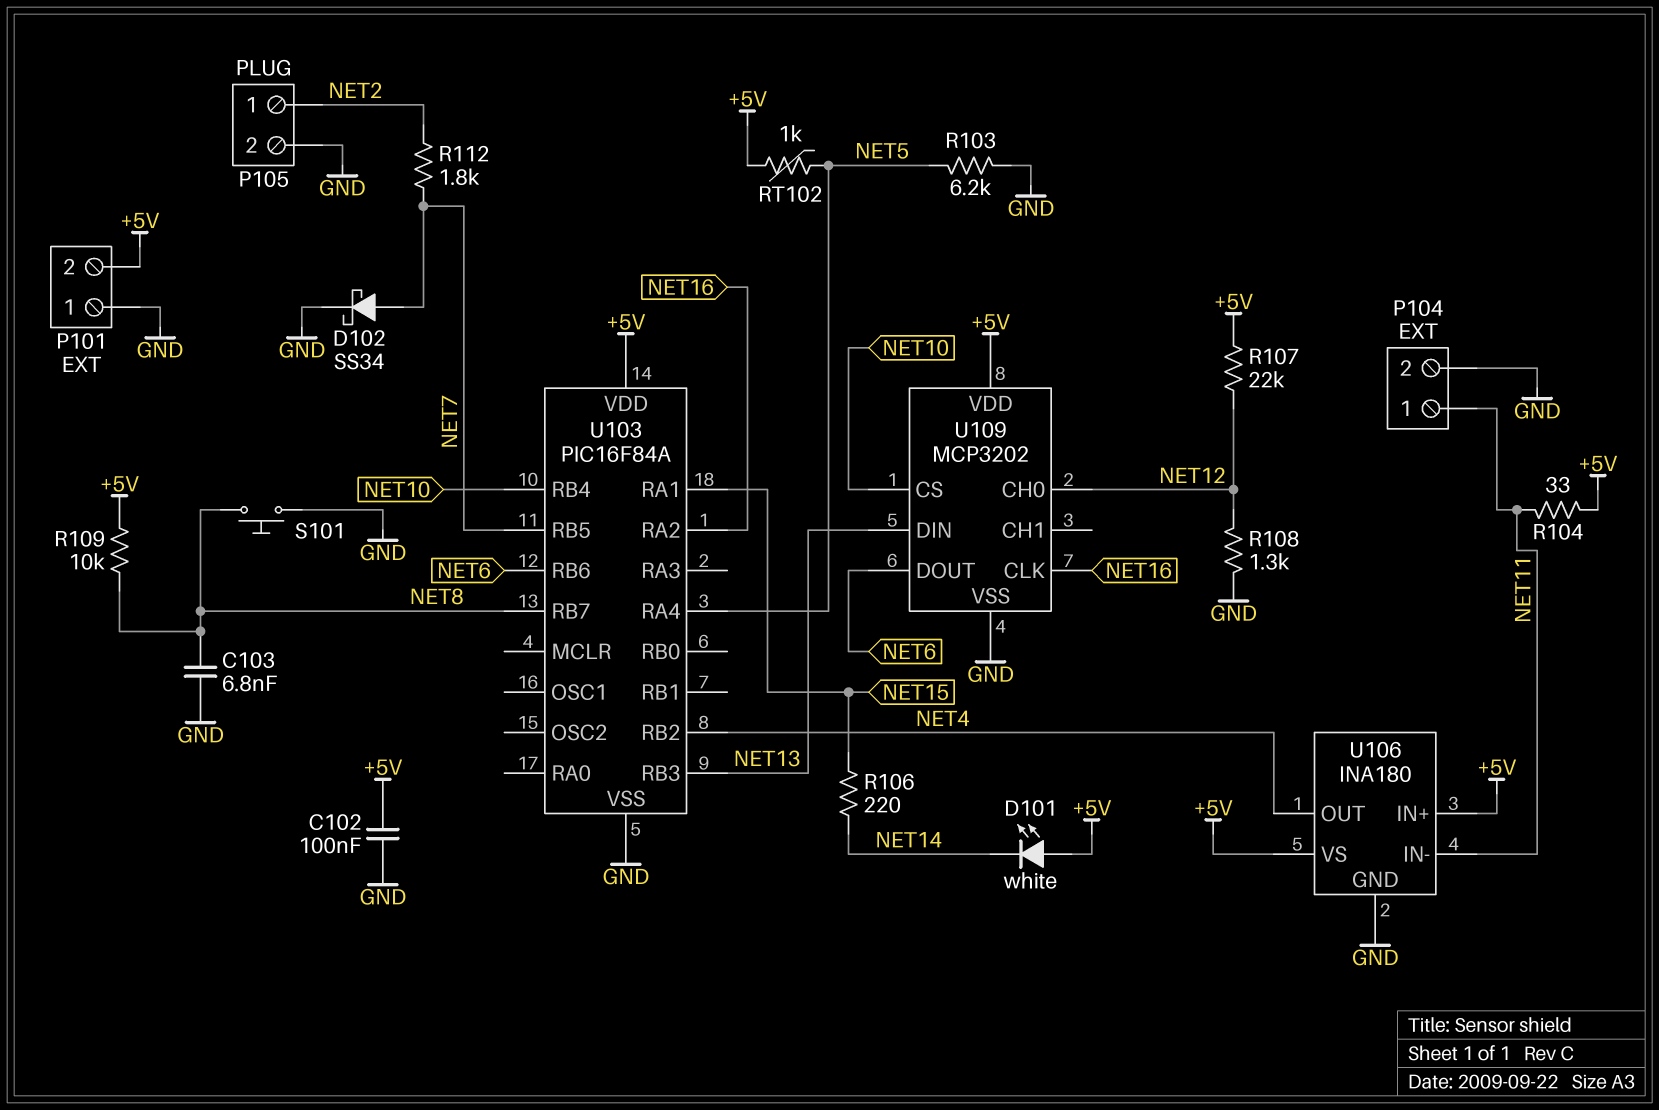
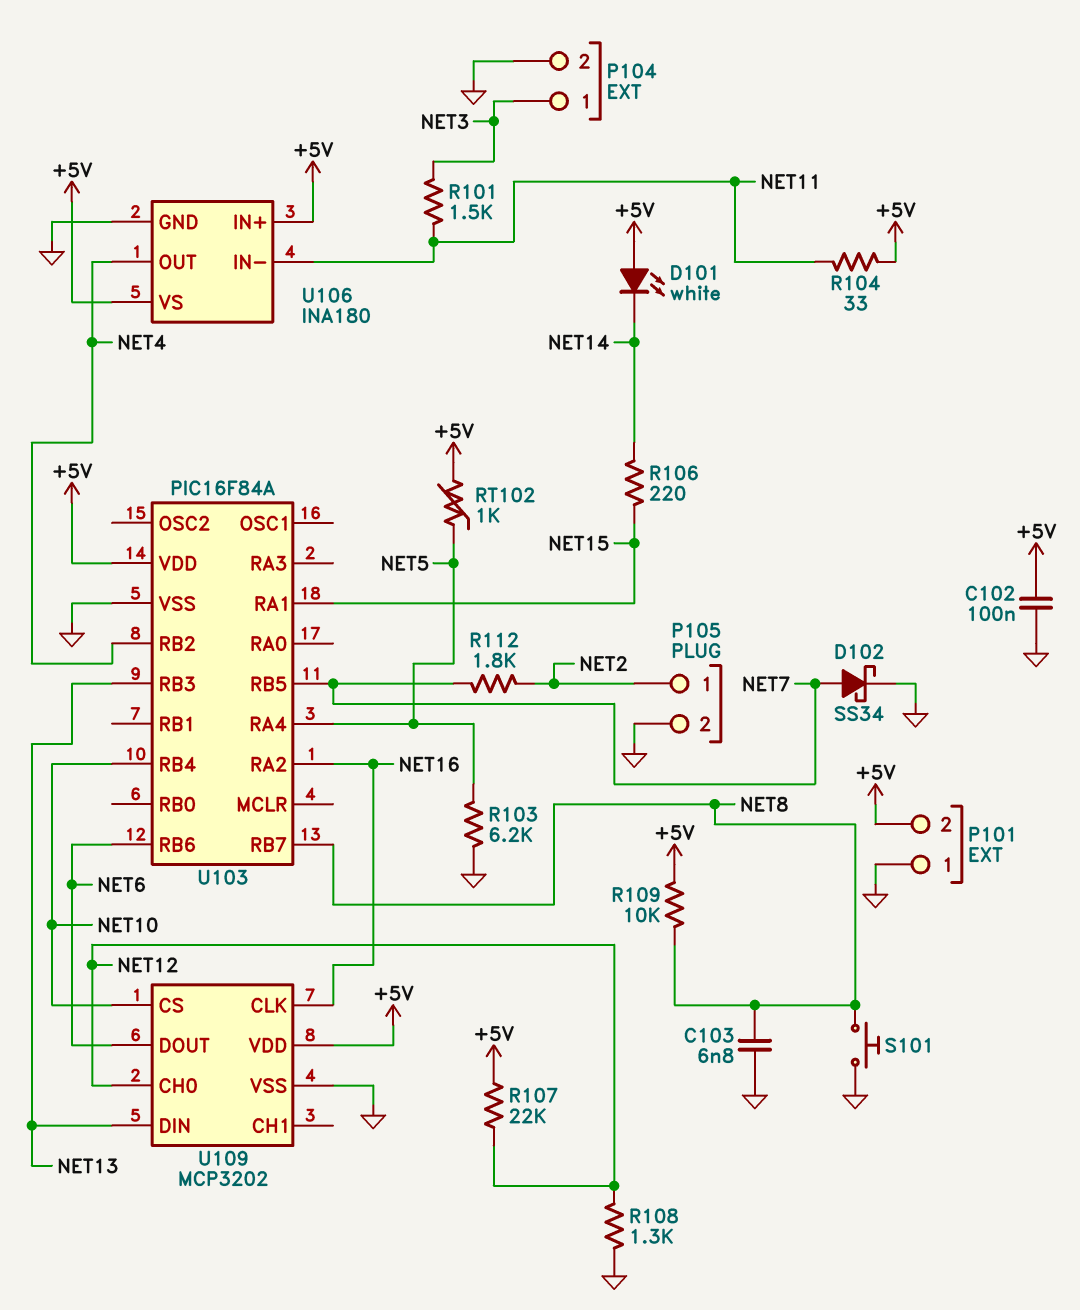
P104 pin 1: NET11 -> NET3
R101: none -> 1.5k (NET3, NET11)

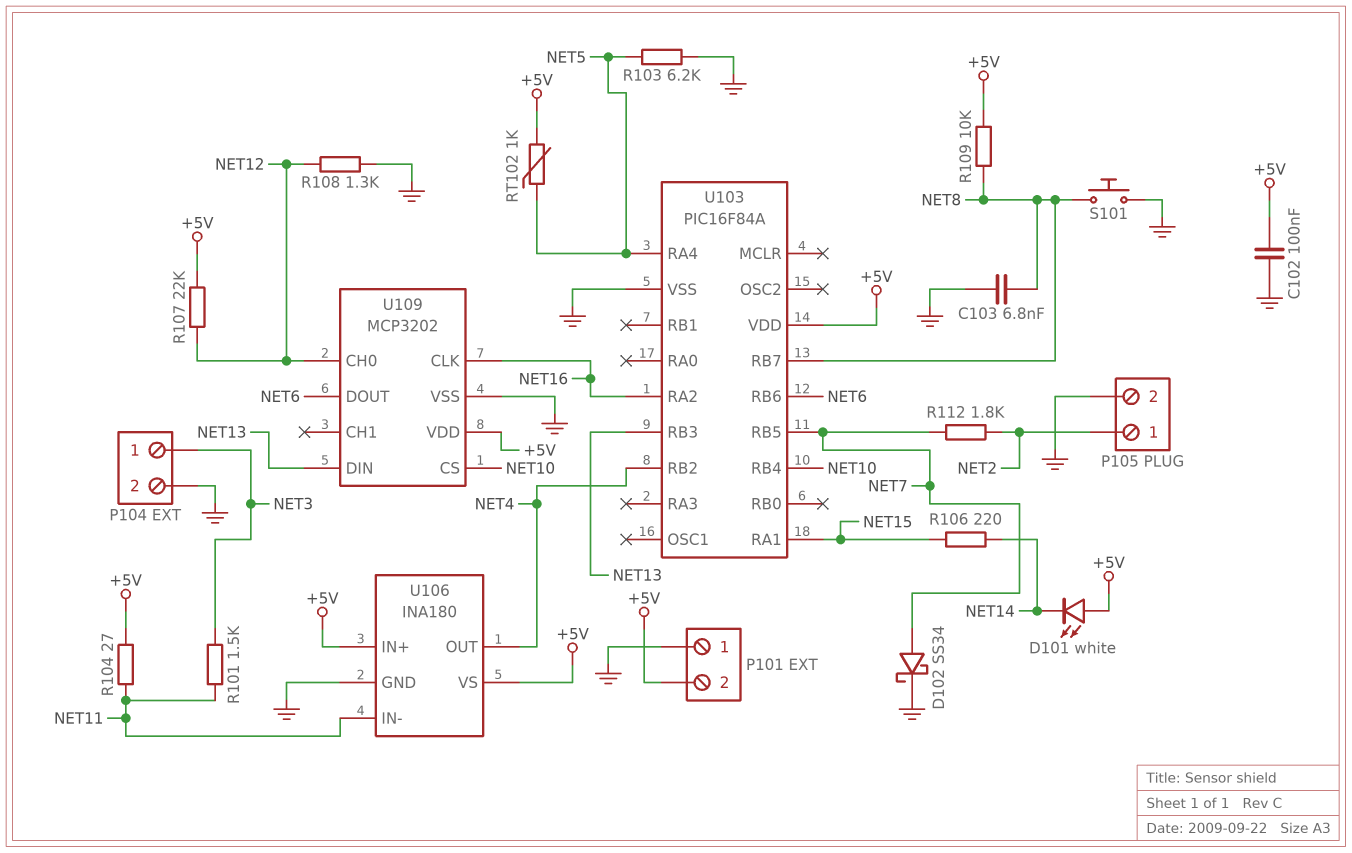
R104: 33 (+5V, NET11) -> 27 (+5V, NET11)

